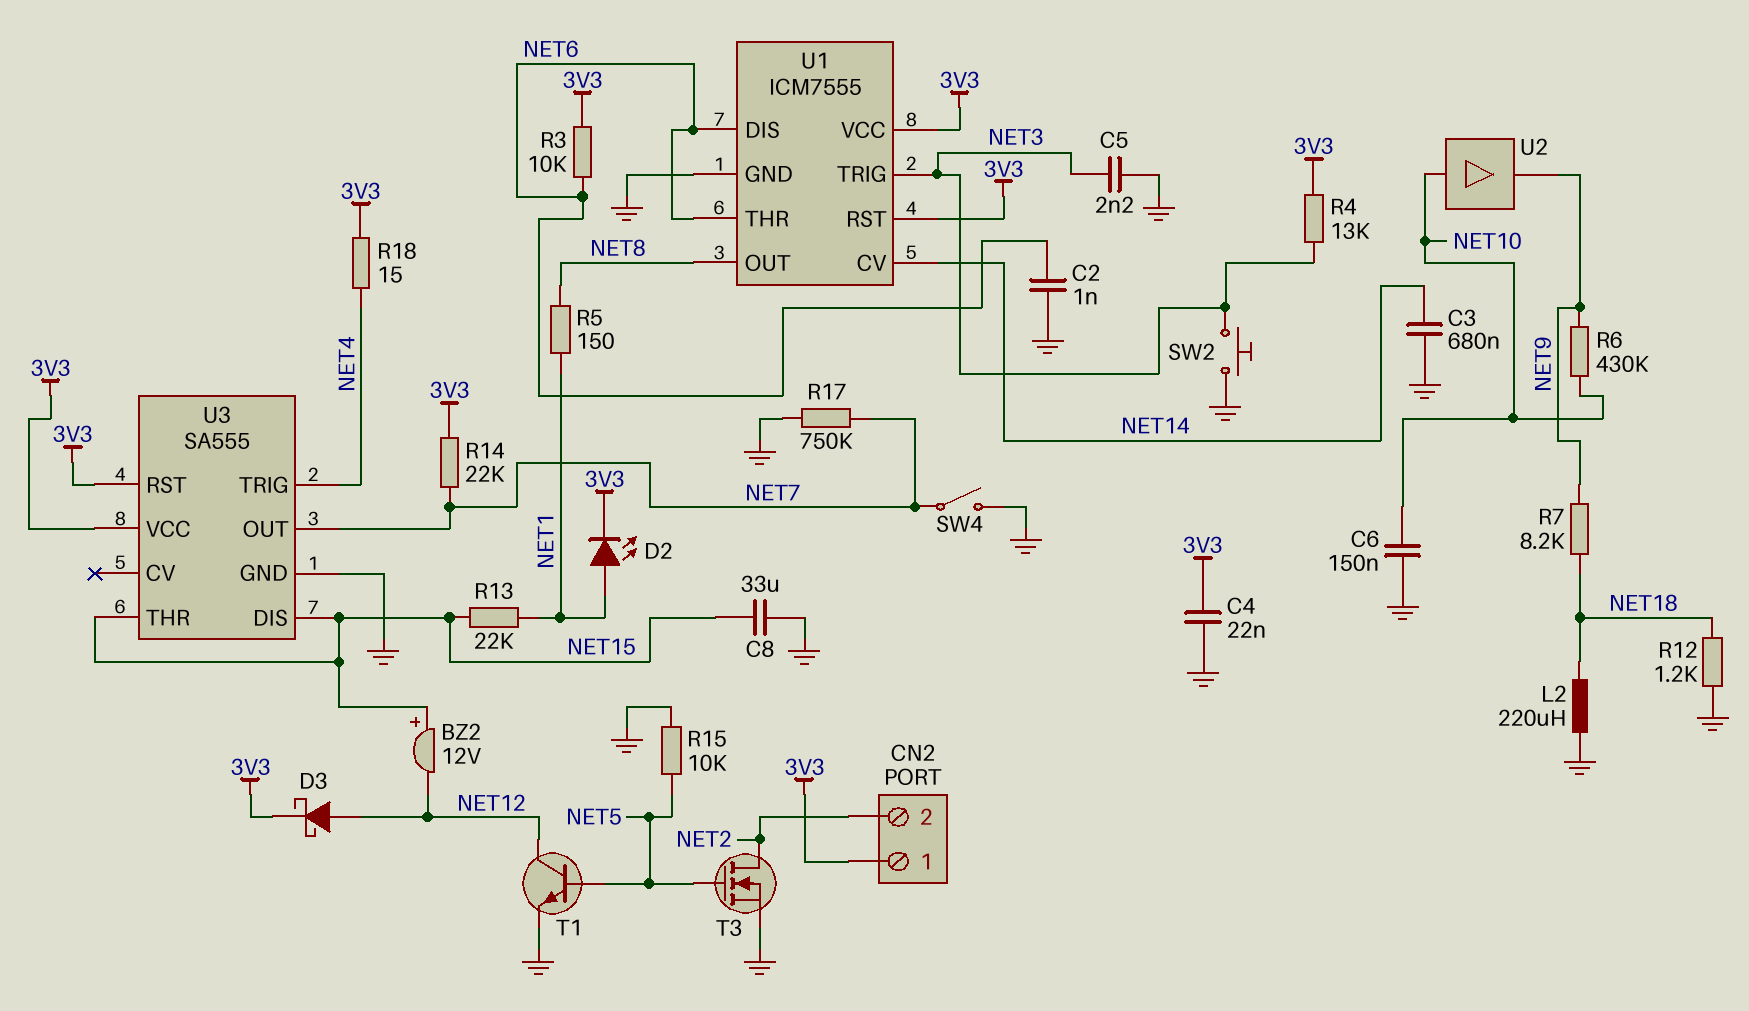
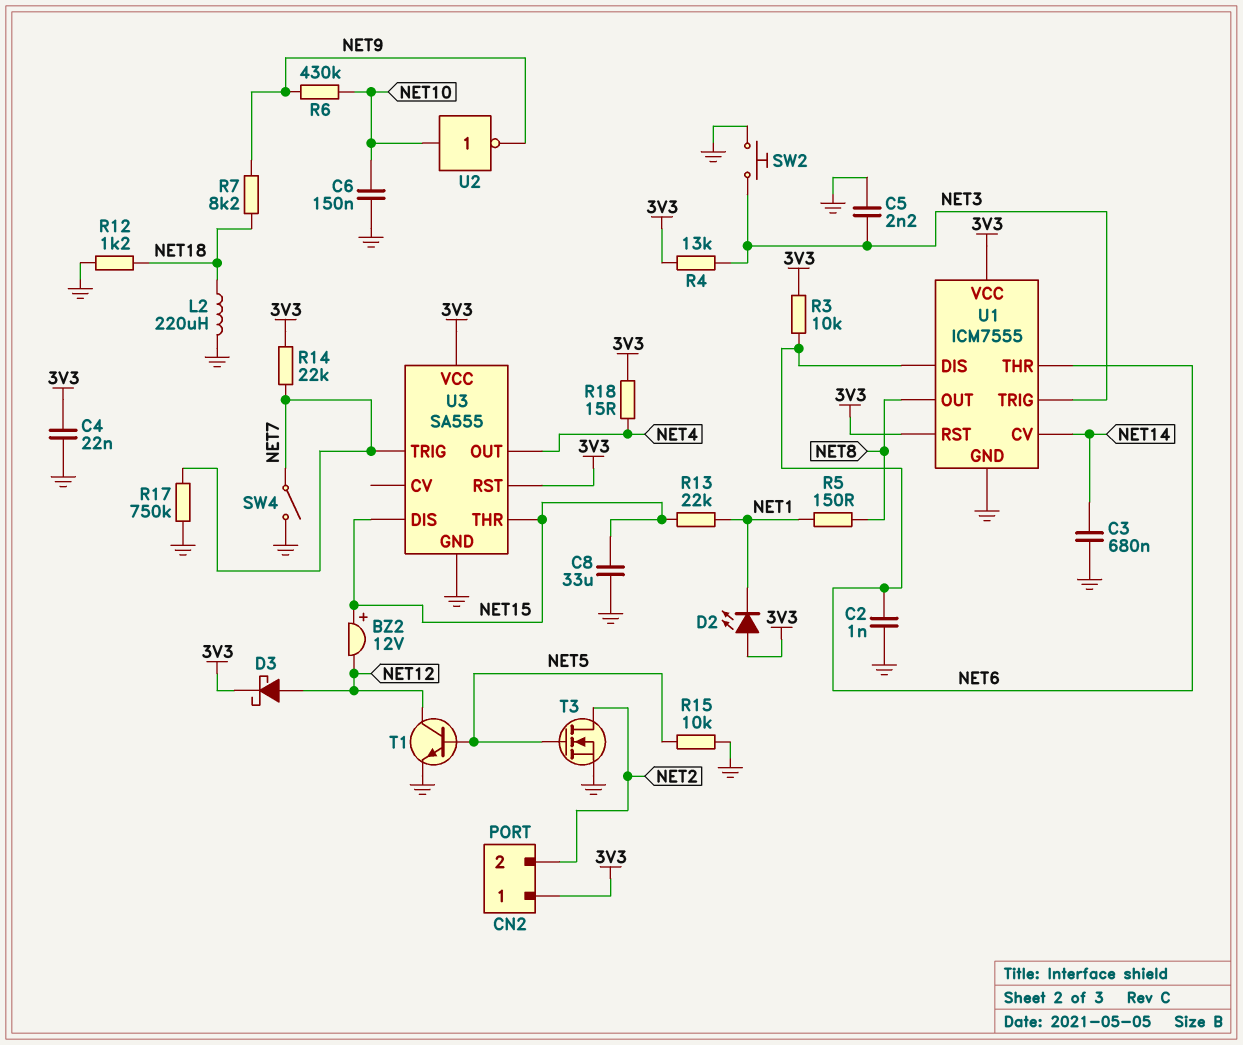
D2: LED (A NET1, K 3V3) -> LED (A 3V3, K NET1)
U2: buffer (in NET10, out NET9) -> NOT (in NET10, out NET9)
U3 pin OUT: NET7 -> NET4
U3 pin TRIG: NET4 -> NET7

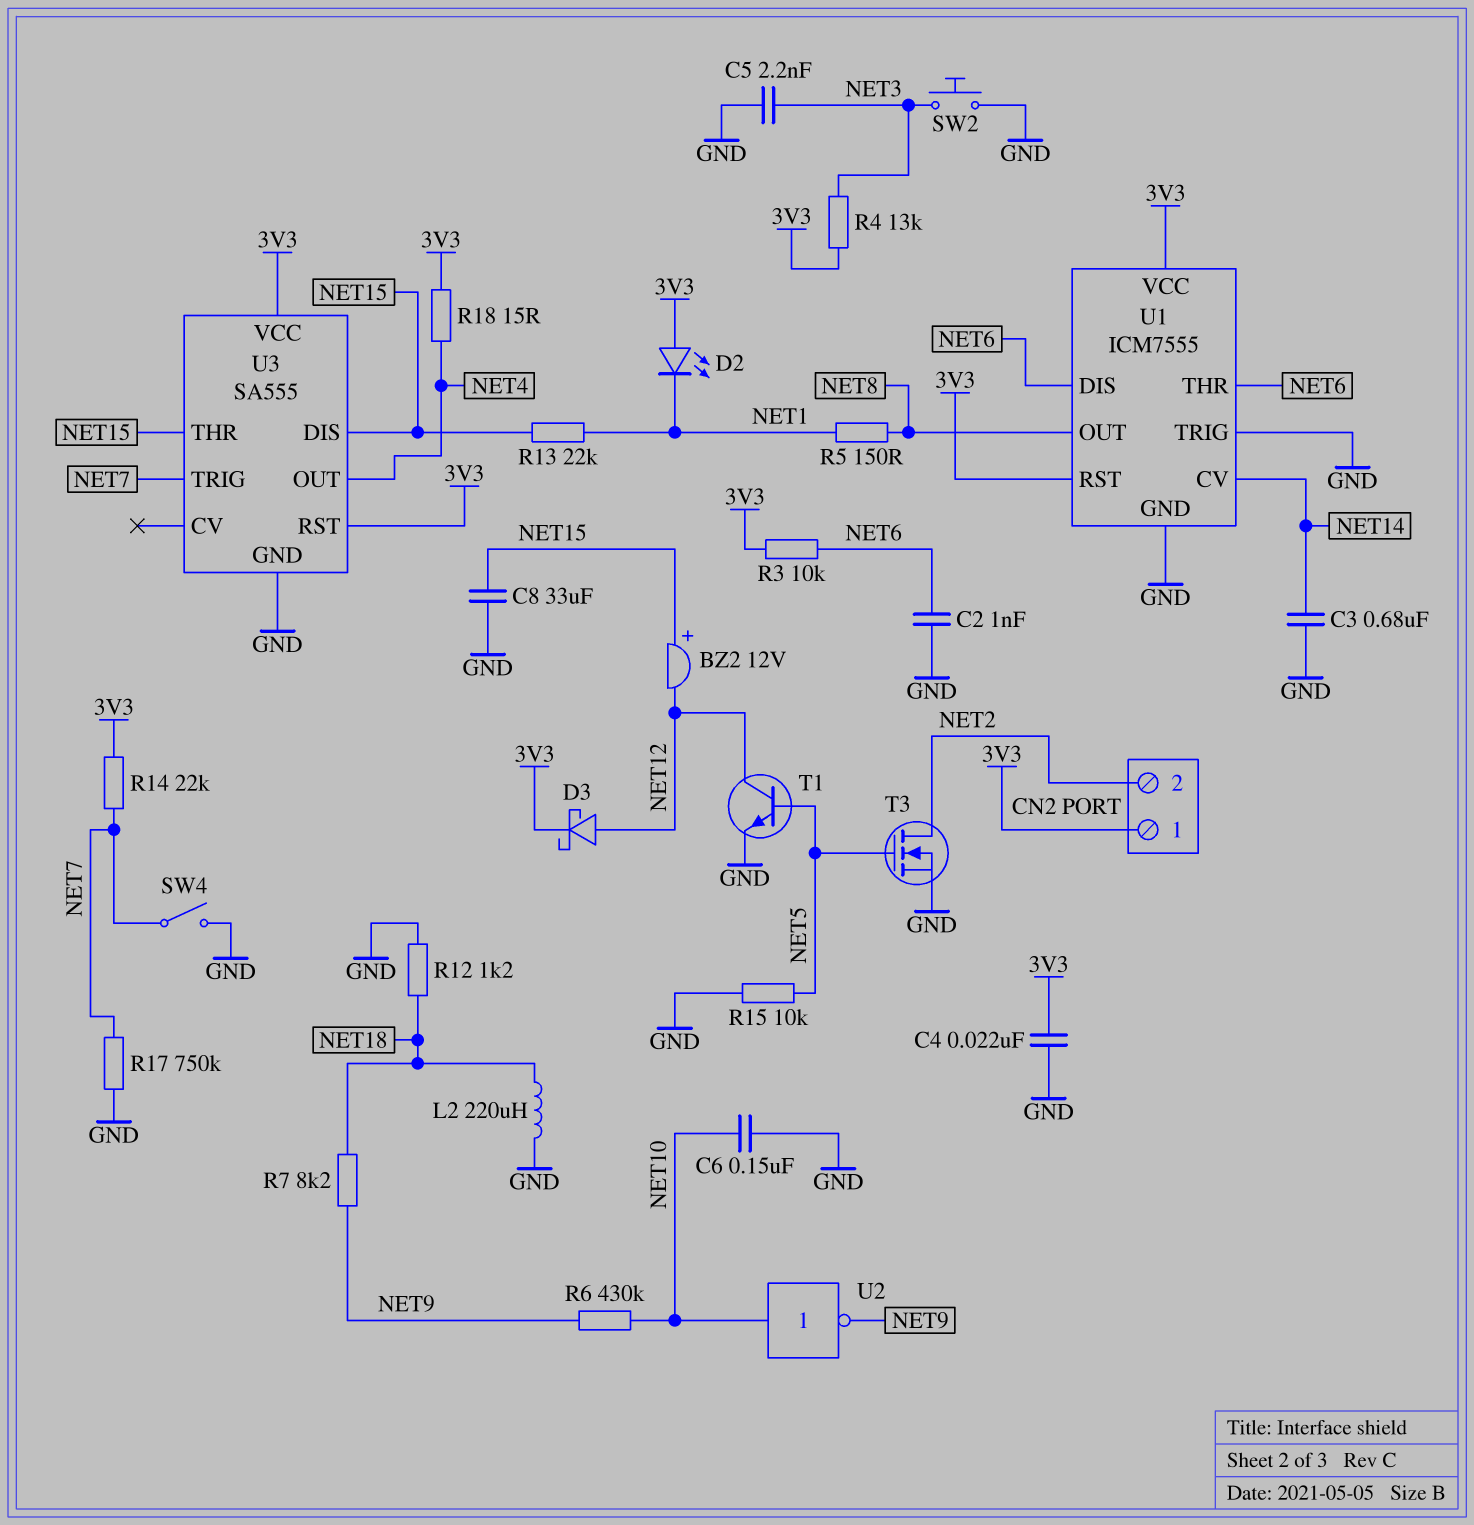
U1 pin TRIG: NET3 -> GND

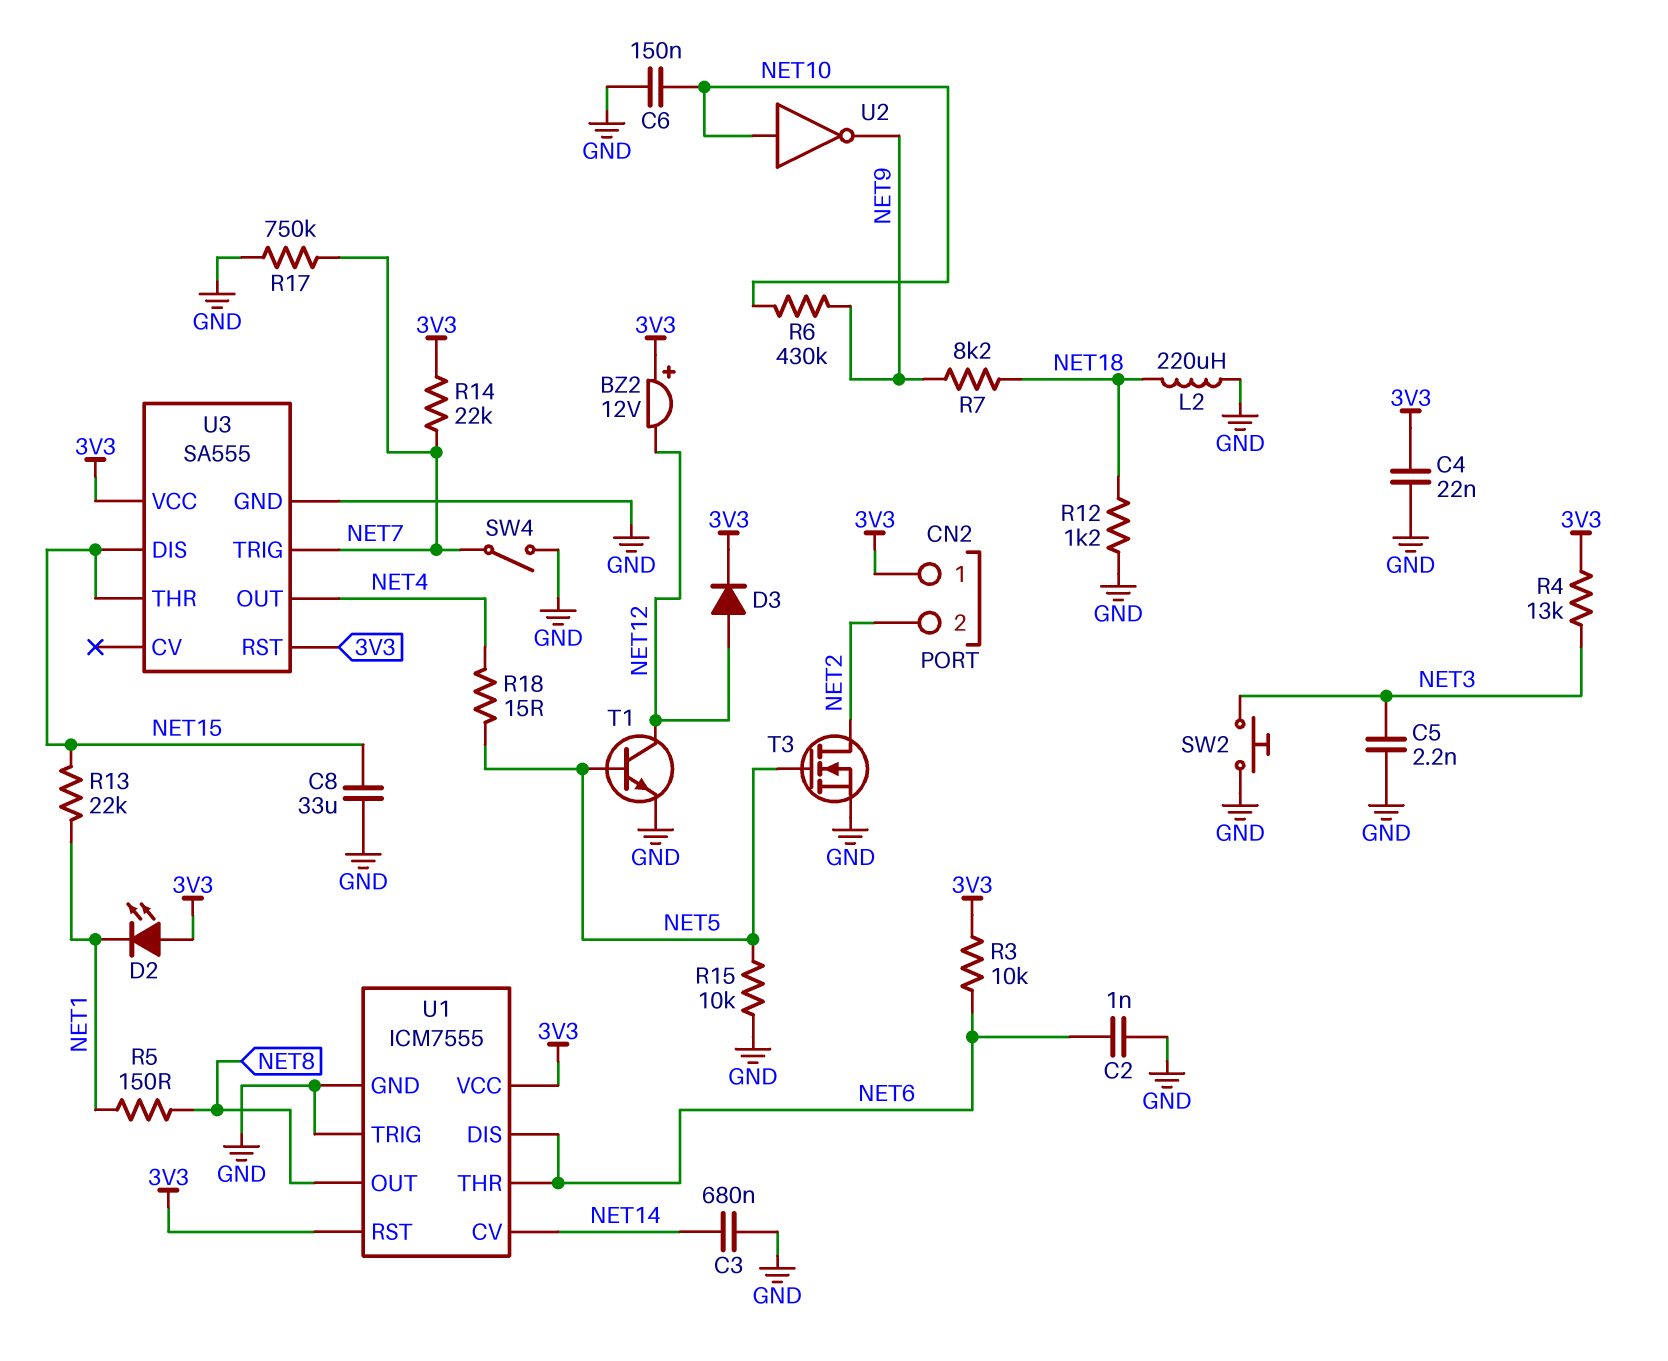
BZ2: buzzer 12V (plus NET15, minus NET12) -> buzzer 12V (plus 3V3, minus NET12)
D3: schottky (A NET12, K 3V3) -> diode (A NET12, K 3V3)
R18: 15 (3V3, NET4) -> 15 (NET4, NET5)

